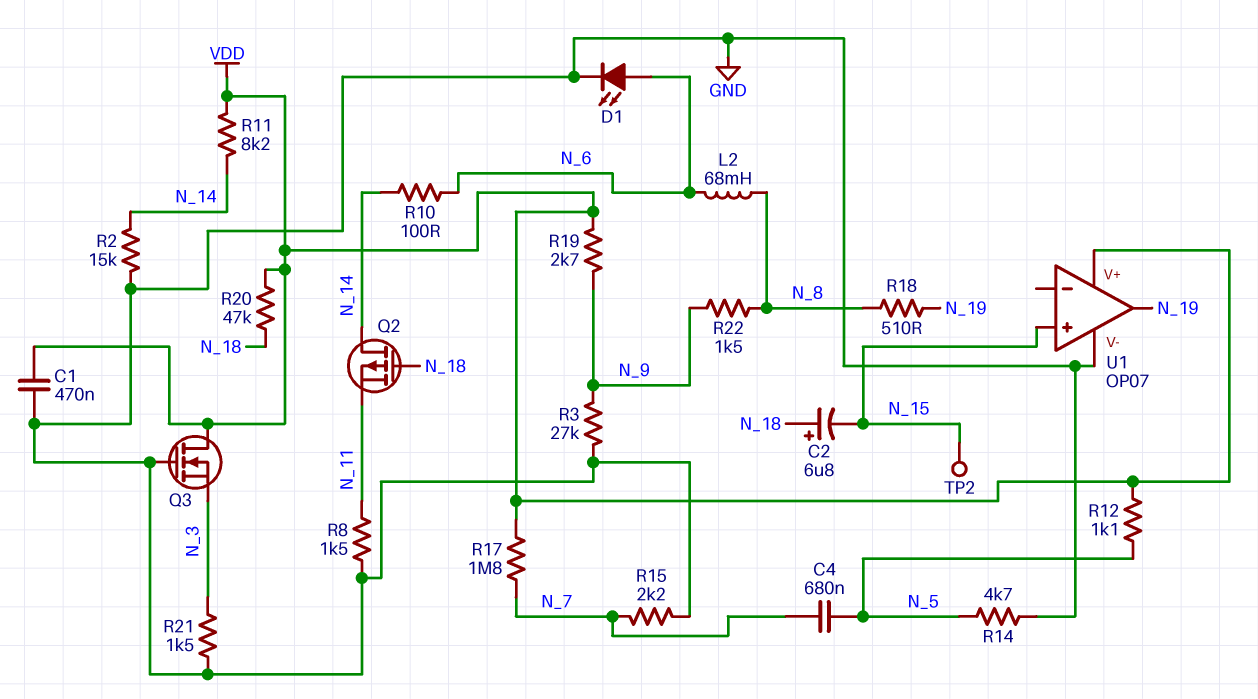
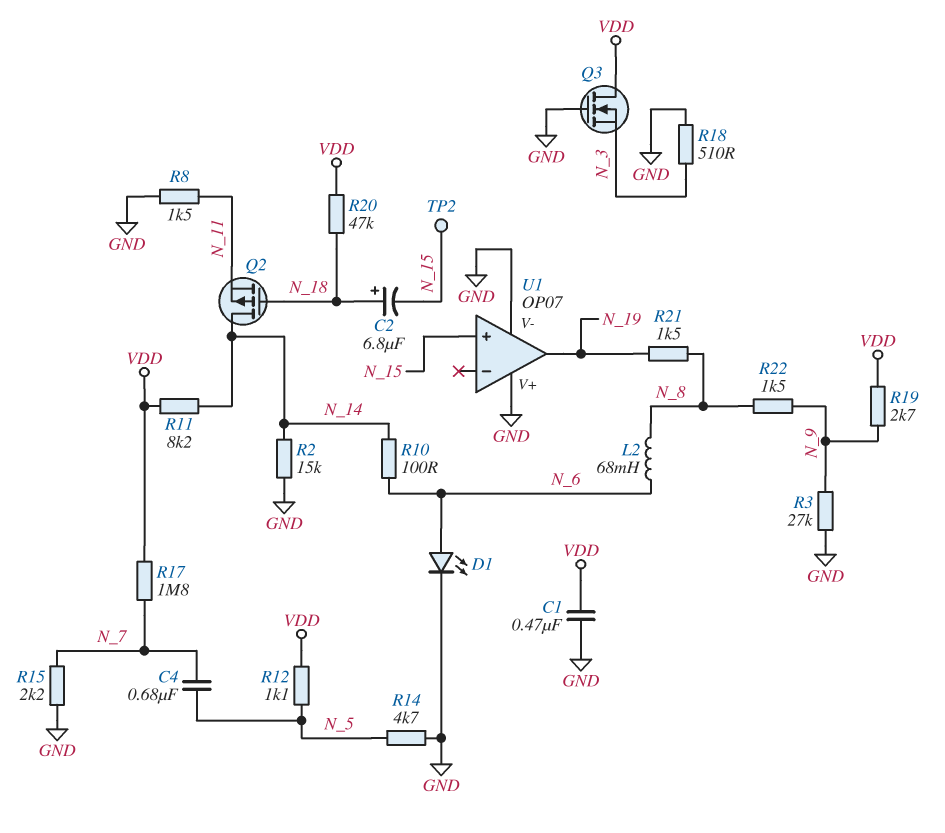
R18: 510 (N_8, N_19) -> 510 (GND, N_3)
R21: 1.5k (GND, N_3) -> 1.5k (N_8, N_19)
U1 pin V+: VDD -> GND

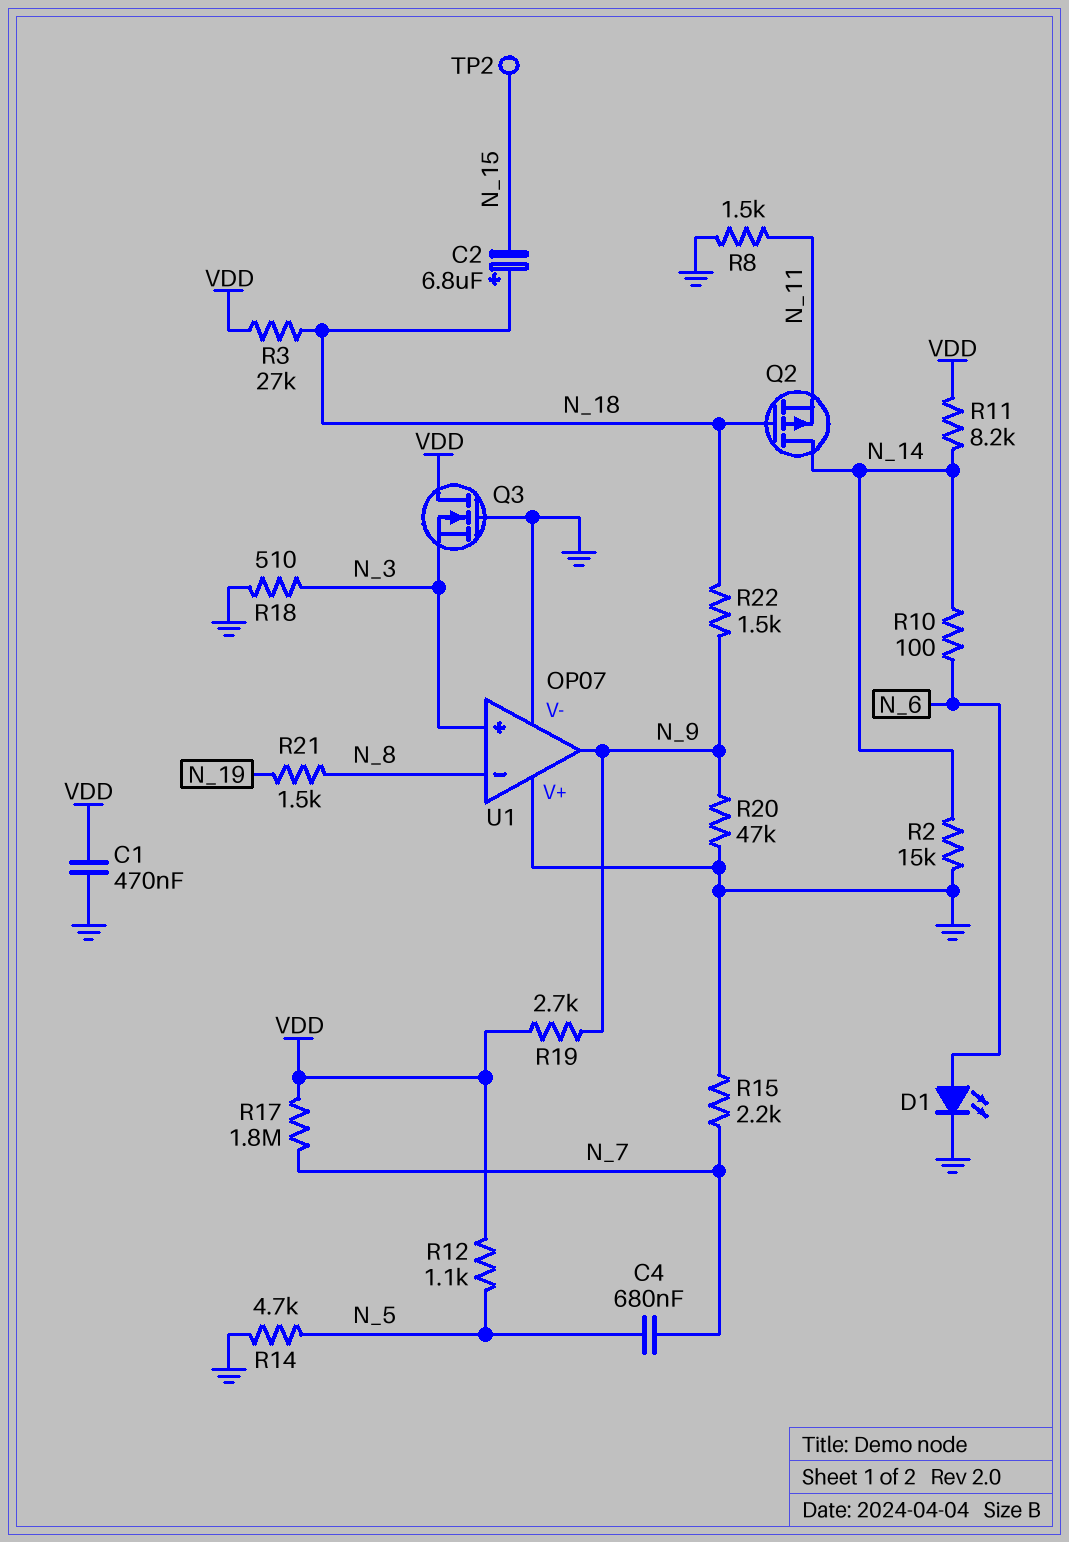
L2: 68mH (N_6, N_8) -> none
R3: 27k (GND, N_9) -> 27k (N_18, VDD)
R20: 47k (N_18, VDD) -> 47k (GND, N_9)
R22: 1.5k (N_8, N_9) -> 1.5k (N_9, N_18)
U1 pin in+: N_15 -> N_3
U1 pin in-: none -> N_8
U1 pin out: N_19 -> N_9

